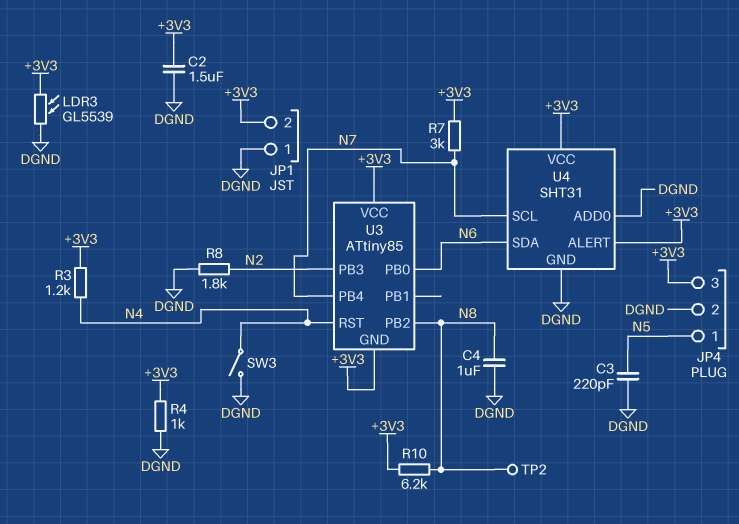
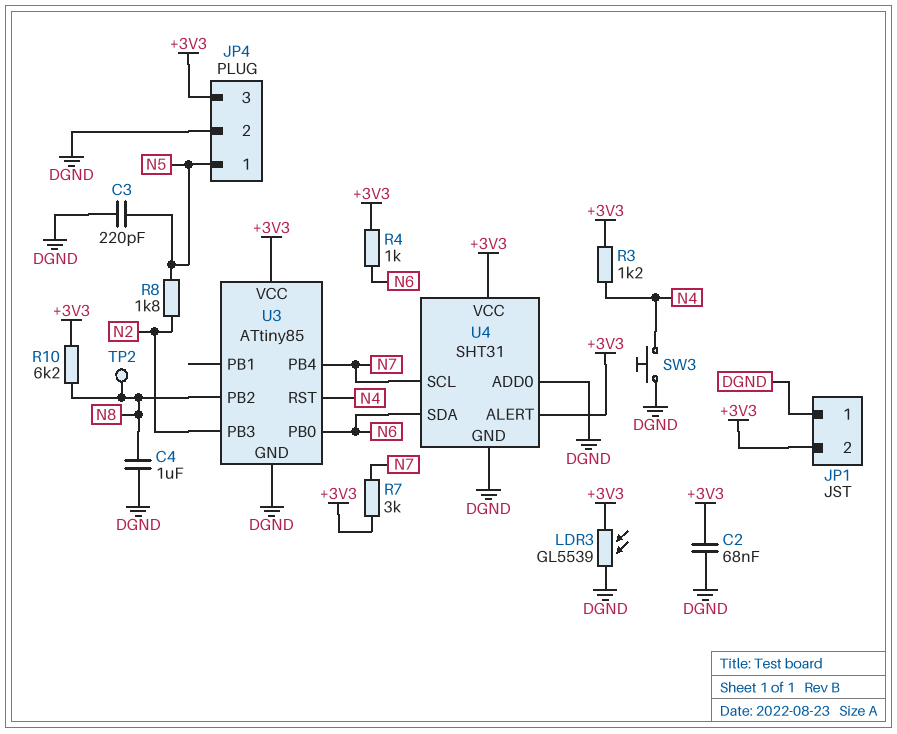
C2: 1.5uF (+3V3, DGND) -> 68nF (+3V3, DGND)
R4: 1k (+3V3, DGND) -> 1k (+3V3, N6)
R8: 1.8k (DGND, N2) -> 1.8k (N2, N5)
SW3: switch (DGND, N4) -> button (DGND, N4)
U3 pin GND: +3V3 -> DGND

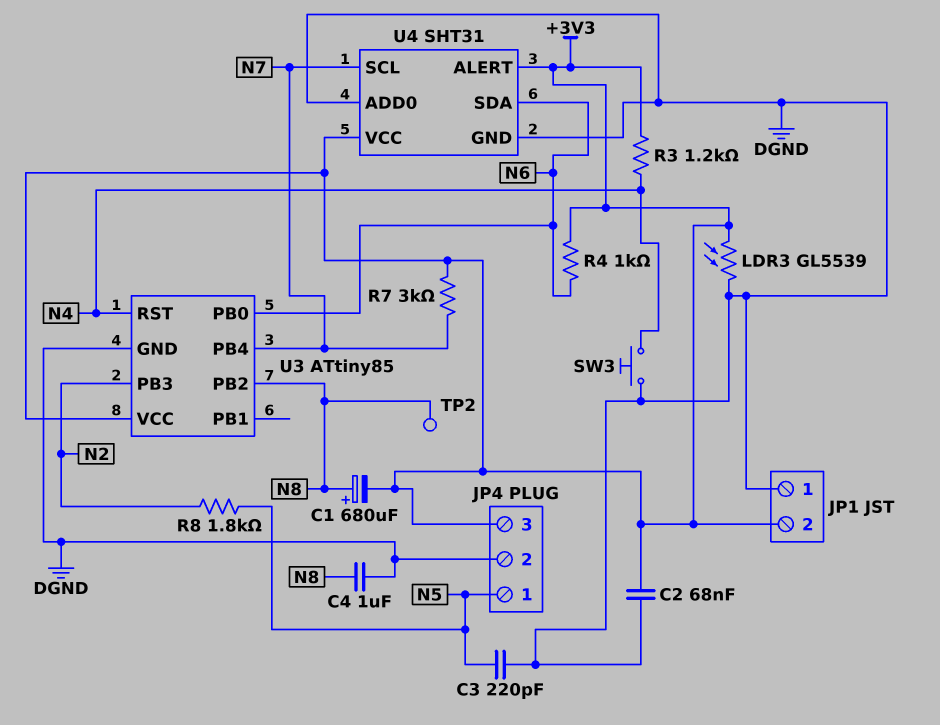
C1: none -> 680uF (plus N8, minus +3V3)
R10: 6.2k (+3V3, N8) -> none

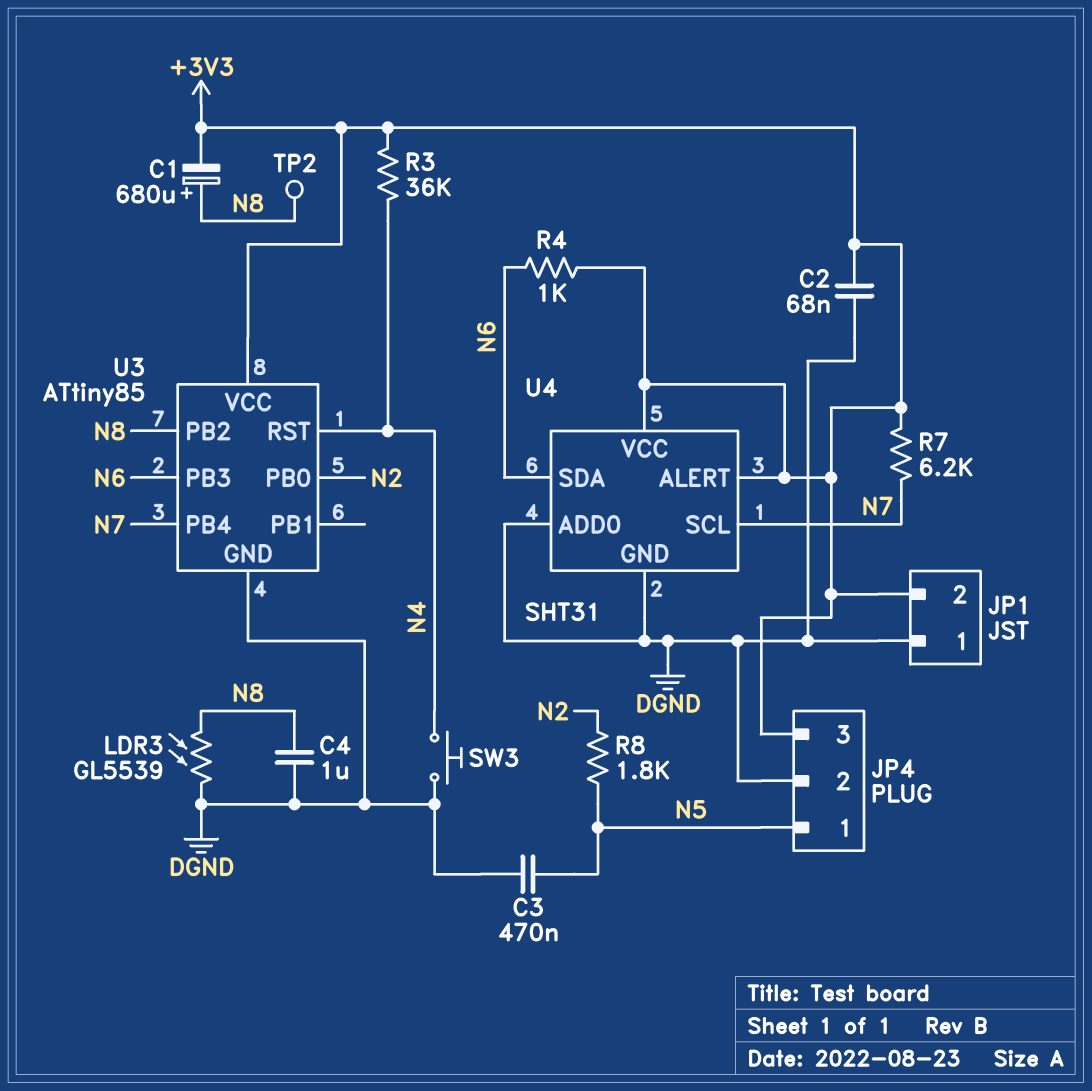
C3: 220pF (DGND, N5) -> 470nF (DGND, N5)
LDR3: GL5539 (+3V3, DGND) -> GL5539 (DGND, N8)
R3: 1.2k (+3V3, N4) -> 36k (+3V3, N4)
R7: 3k (+3V3, N7) -> 6.2k (+3V3, N7)
U3 pin PB0: N6 -> N2
U3 pin PB3: N2 -> N6

